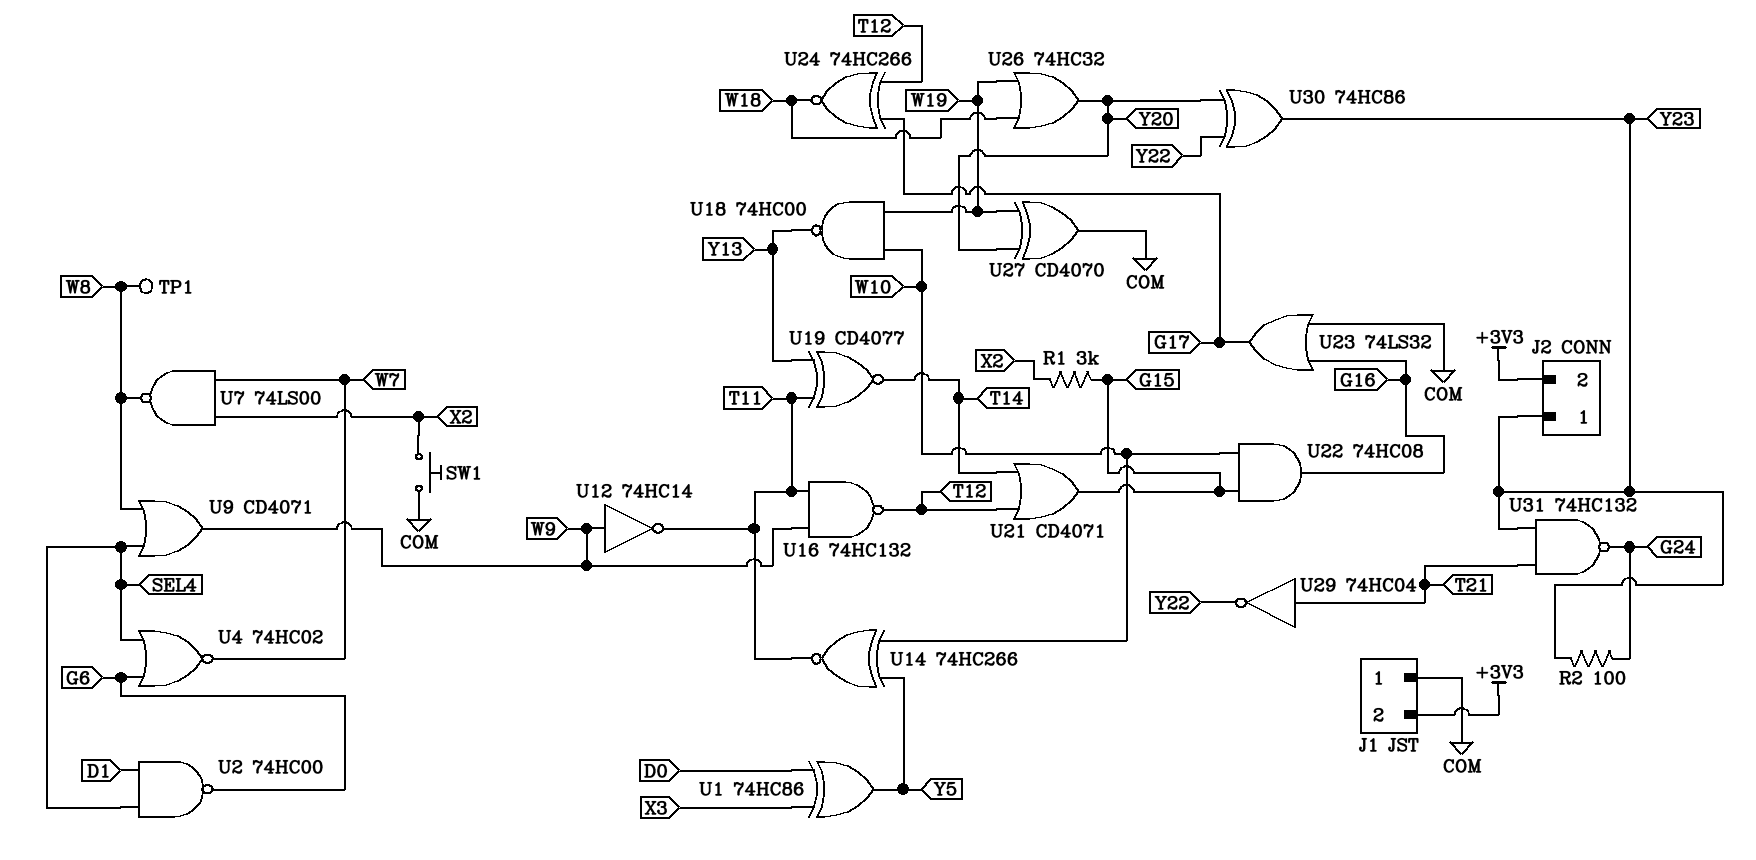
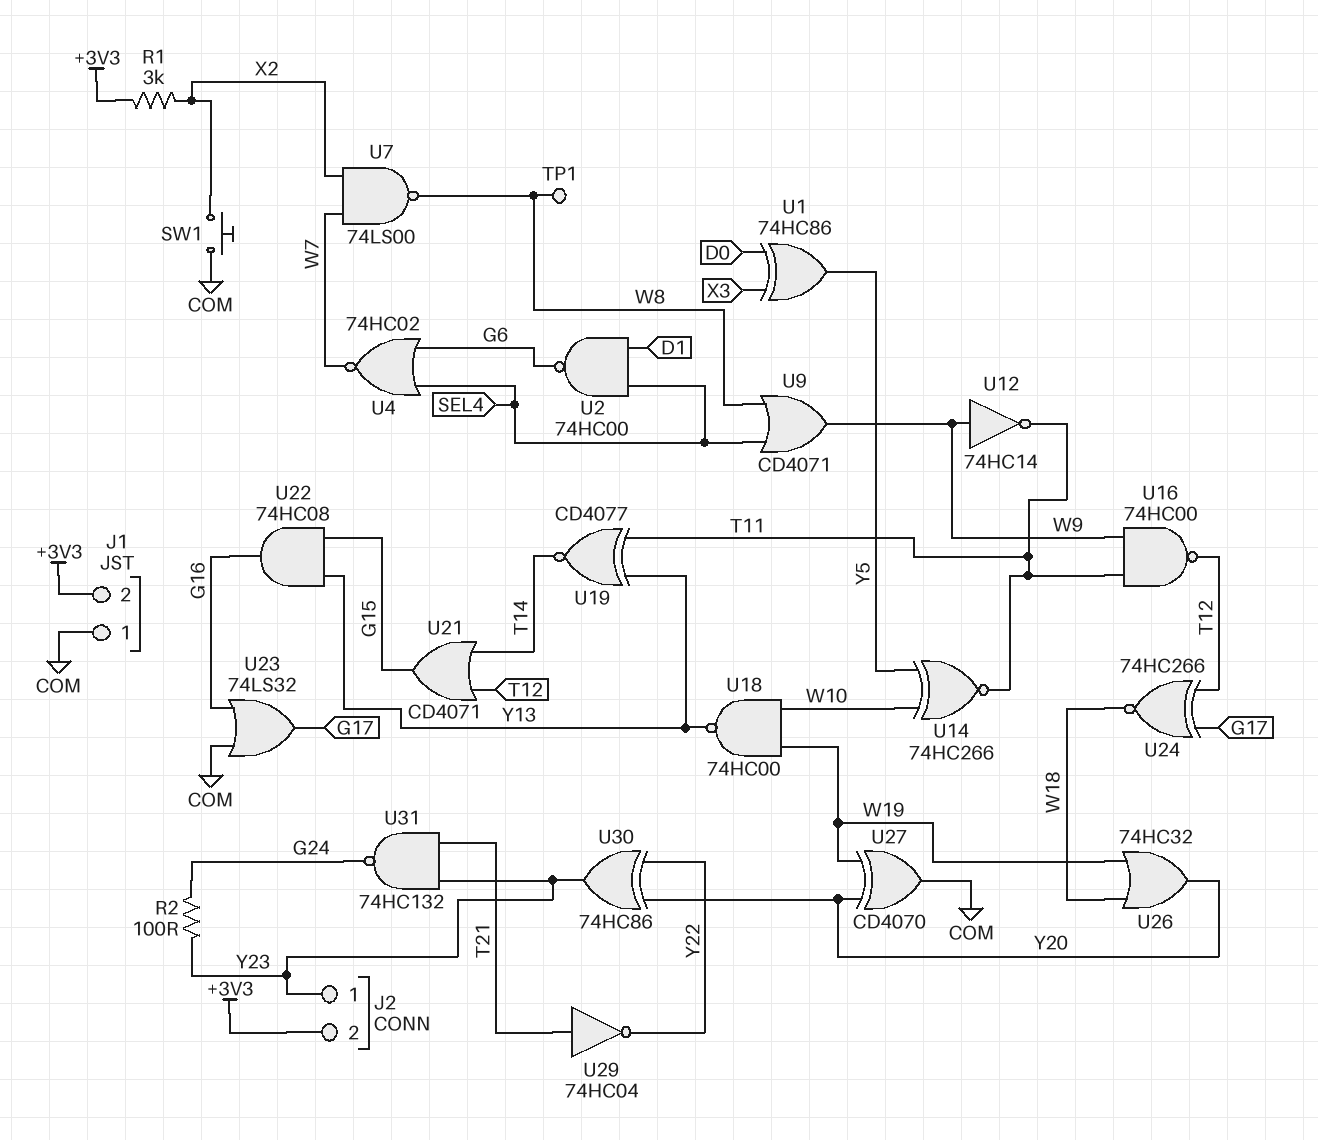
R1: 3k (G15, X2) -> 3k (+3V3, X2)
U16: NAND 74HC132 (in T11, in W9, out T12) -> NAND 74HC00 (in T11, in W9, out T12)
U22: AND 74HC08 (in G15, in W10, out G16) -> AND 74HC08 (in G15, in Y13, out G16)

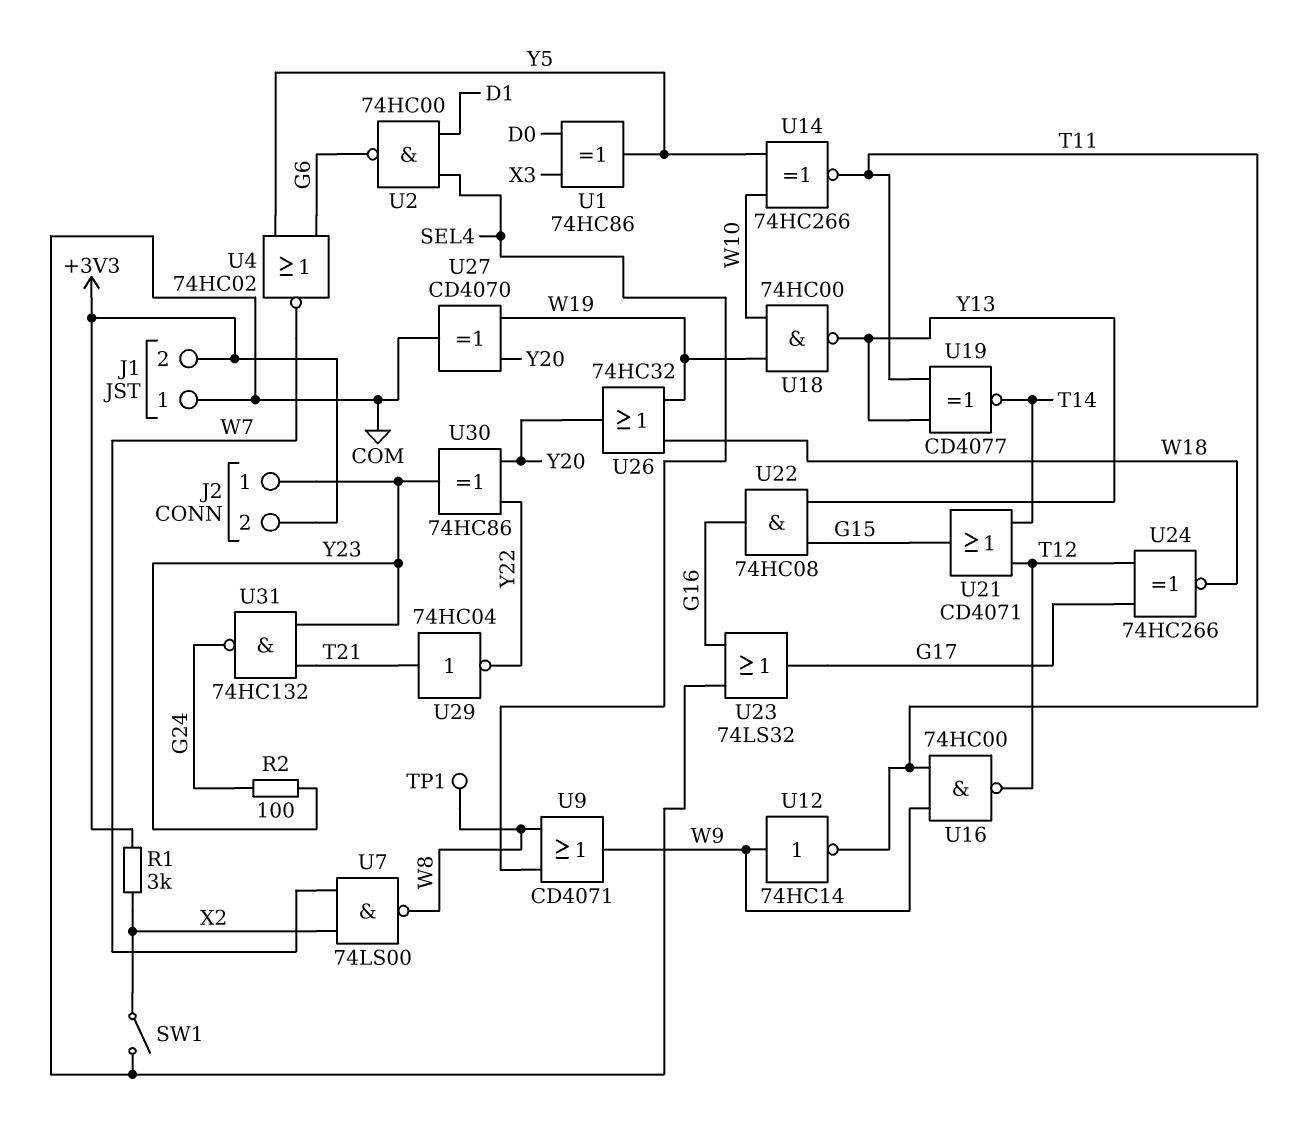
SW1: button (COM, X2) -> switch (COM, X2)
U4: NOR 74HC02 (in G6, in SEL4, out W7) -> NOR 74HC02 (in G6, in Y5, out W7)

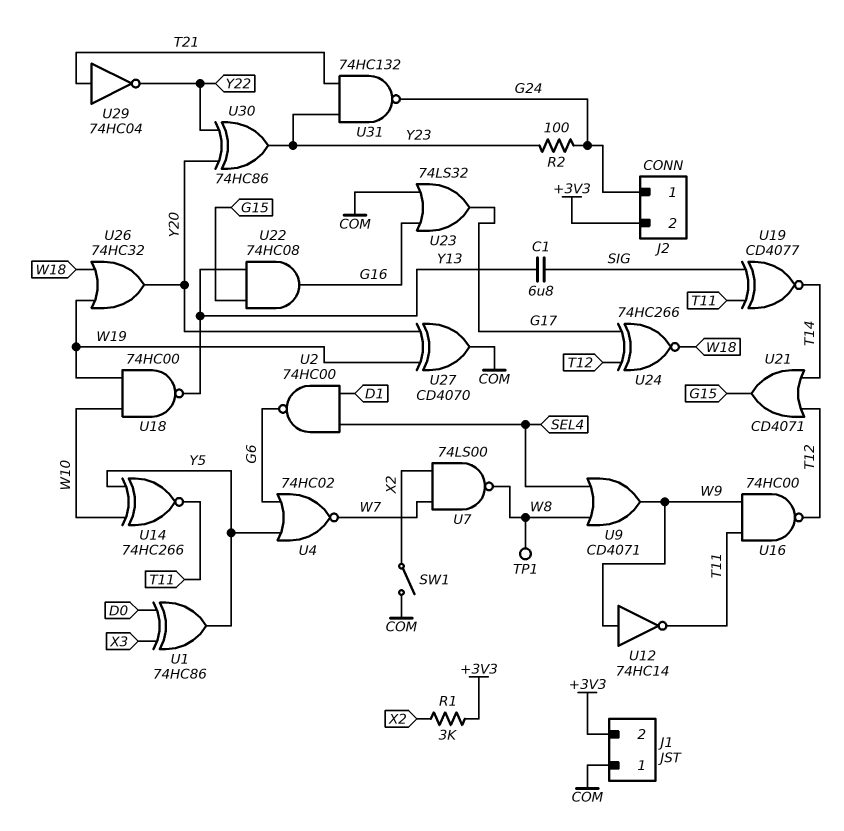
C1: none -> 6.8uF (SIG, Y13)
J2 pin 1: Y23 -> G24
U19: XNOR CD4077 (in T11, in Y13, out T14) -> XNOR CD4077 (in SIG, in T11, out T14)

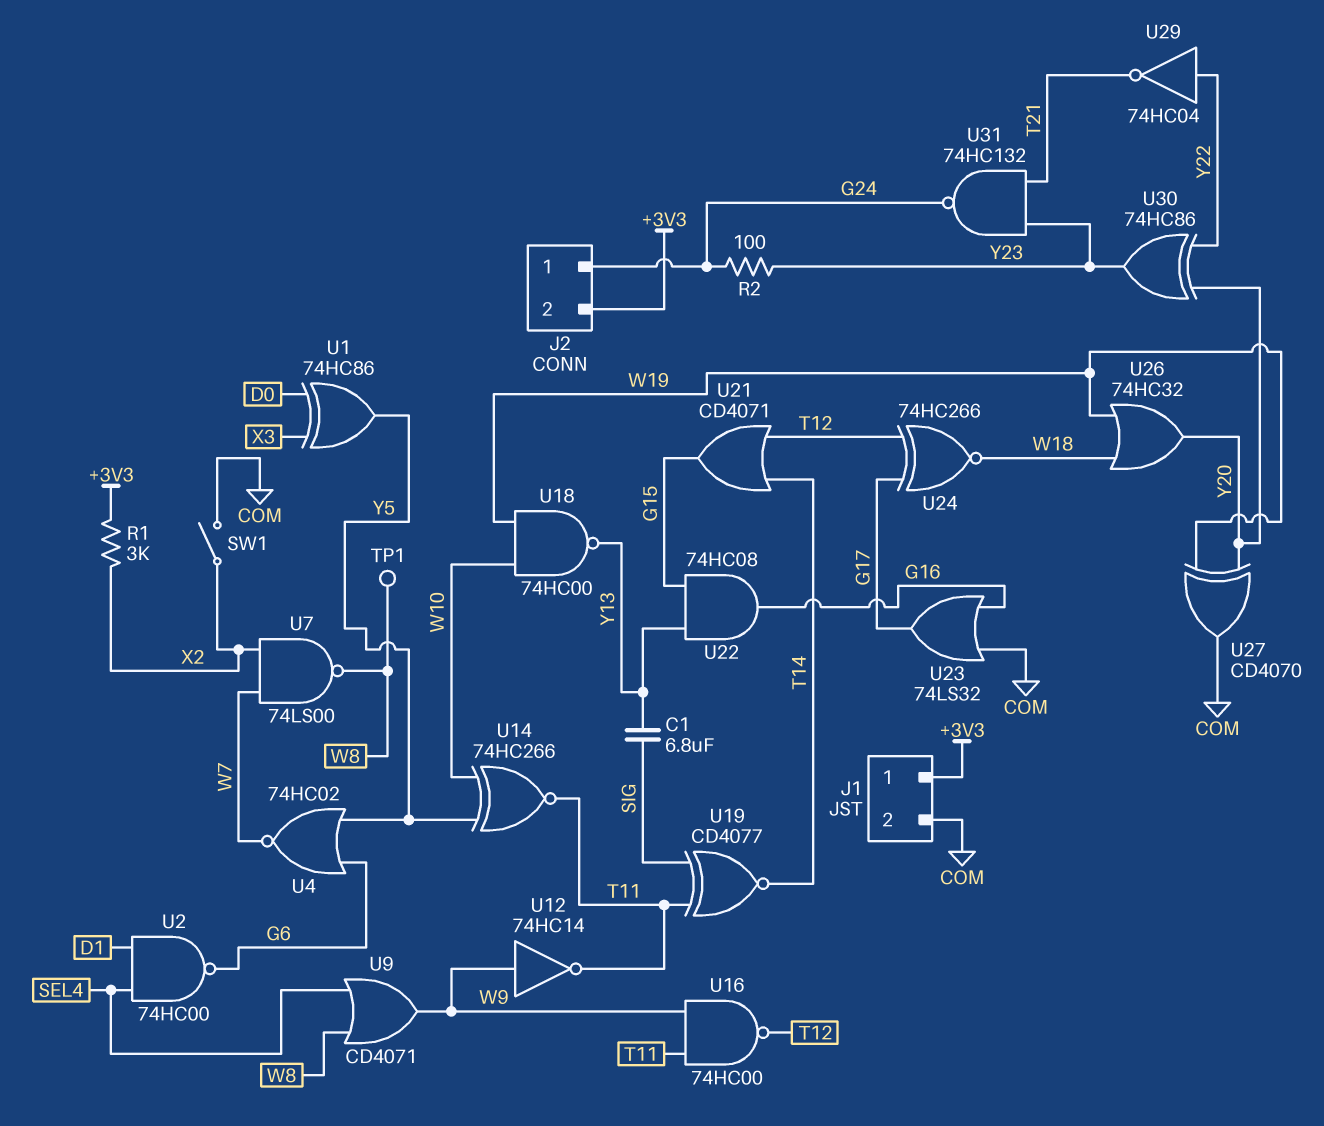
J1 pin 1: COM -> +3V3
J1 pin 2: +3V3 -> COM
U29: NOT 74HC04 (in T21, out Y22) -> NOT 74HC04 (in Y22, out T21)

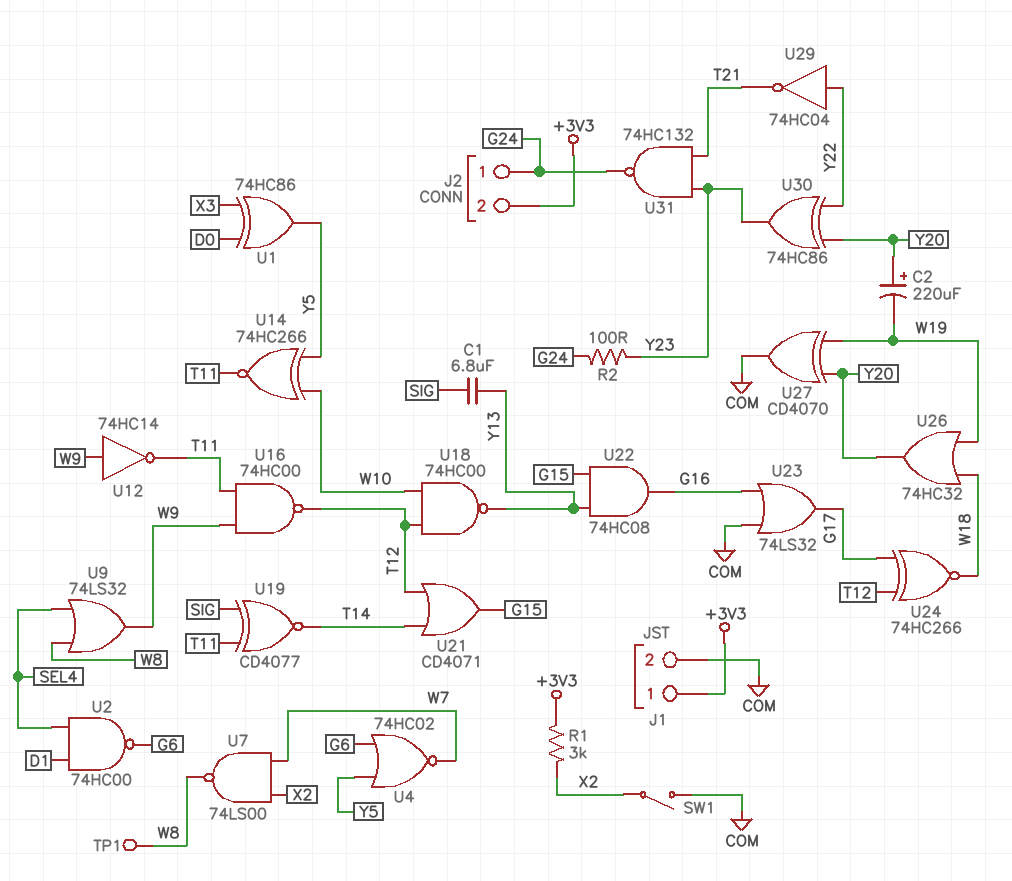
C2: none -> 220uF (plus Y20, minus W19)
U9: OR CD4071 (in SEL4, in W8, out W9) -> OR 74LS32 (in SEL4, in W8, out W9)
U18: NAND 74HC00 (in W10, in W19, out Y13) -> NAND 74HC00 (in T12, in W10, out Y13)

